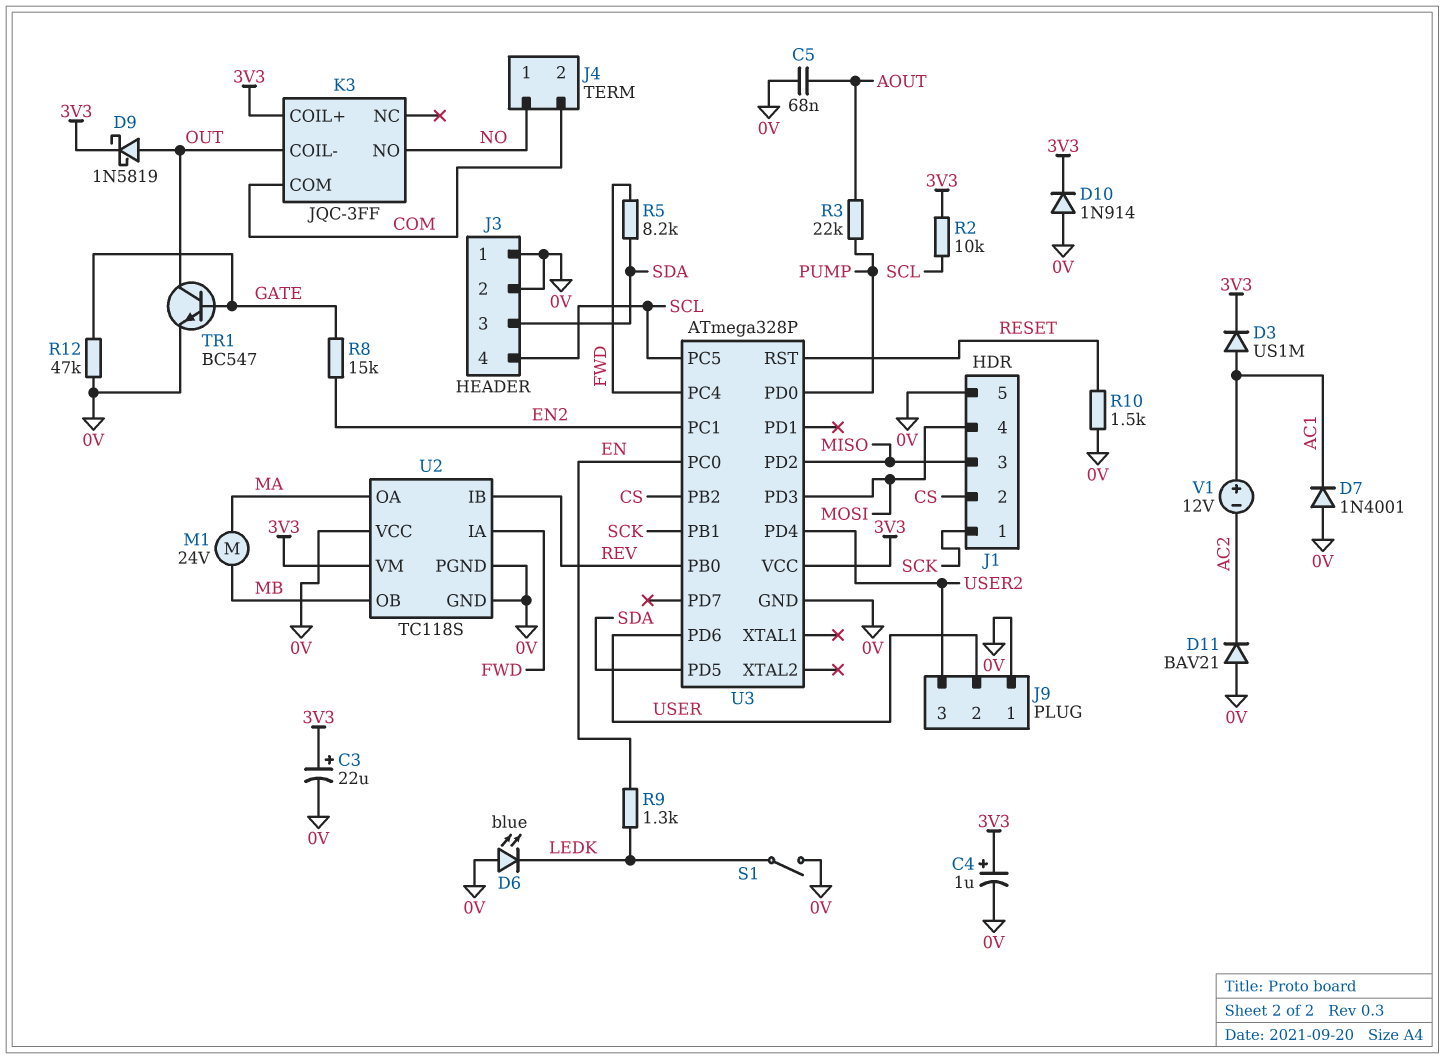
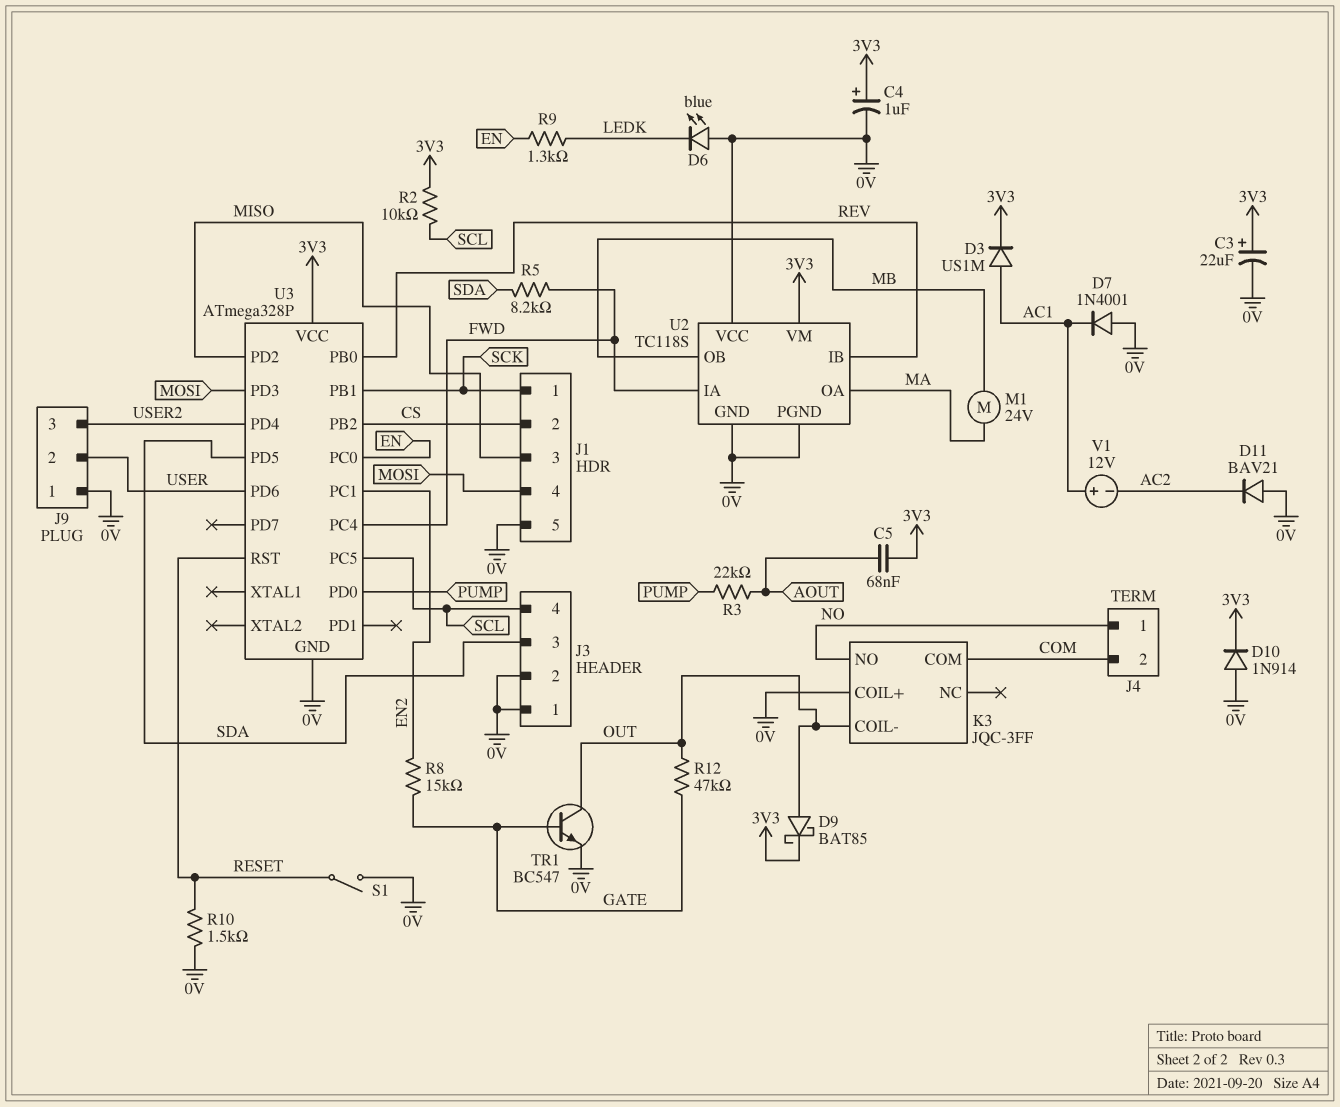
C5: 68nF (0V, AOUT) -> 68nF (3V3, AOUT)
D9: schottky 1N5819 (A OUT, K 3V3) -> schottky BAT85 (A OUT, K 3V3)
K3 pin COIL+: 3V3 -> 0V
R12: 47k (0V, GATE) -> 47k (GATE, OUT)
S1: switch (0V, LEDK) -> switch (0V, RESET)

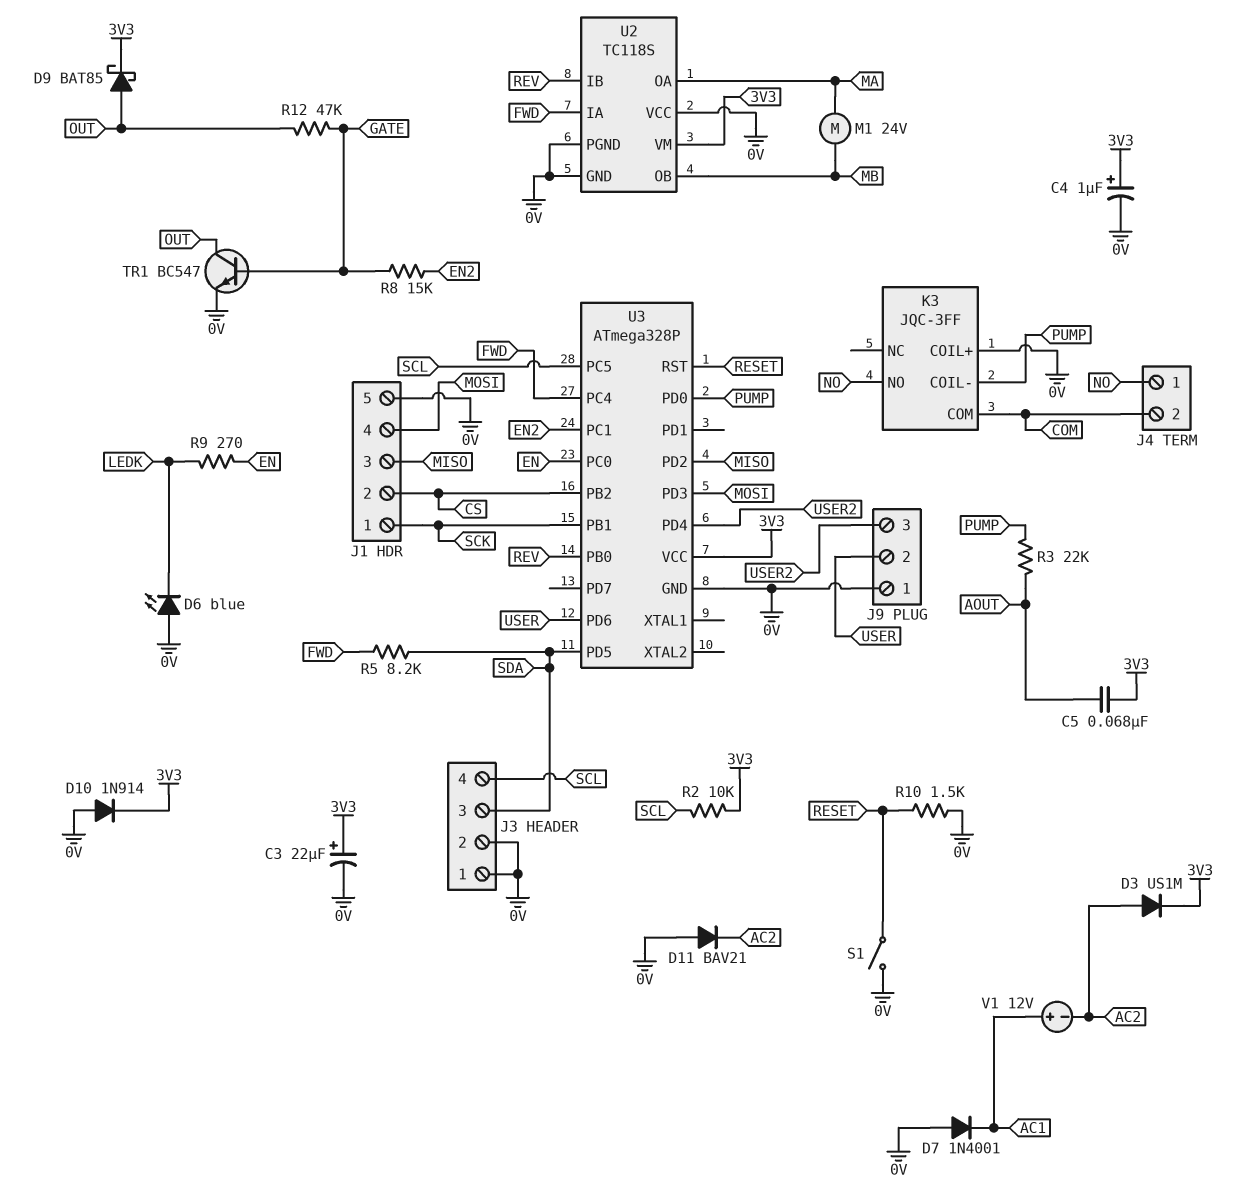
D3: diode US1M (A AC1, K 3V3) -> diode US1M (A AC2, K 3V3)
K3 pin COIL-: OUT -> PUMP
R9: 1.3k (EN, LEDK) -> 270 (EN, LEDK)

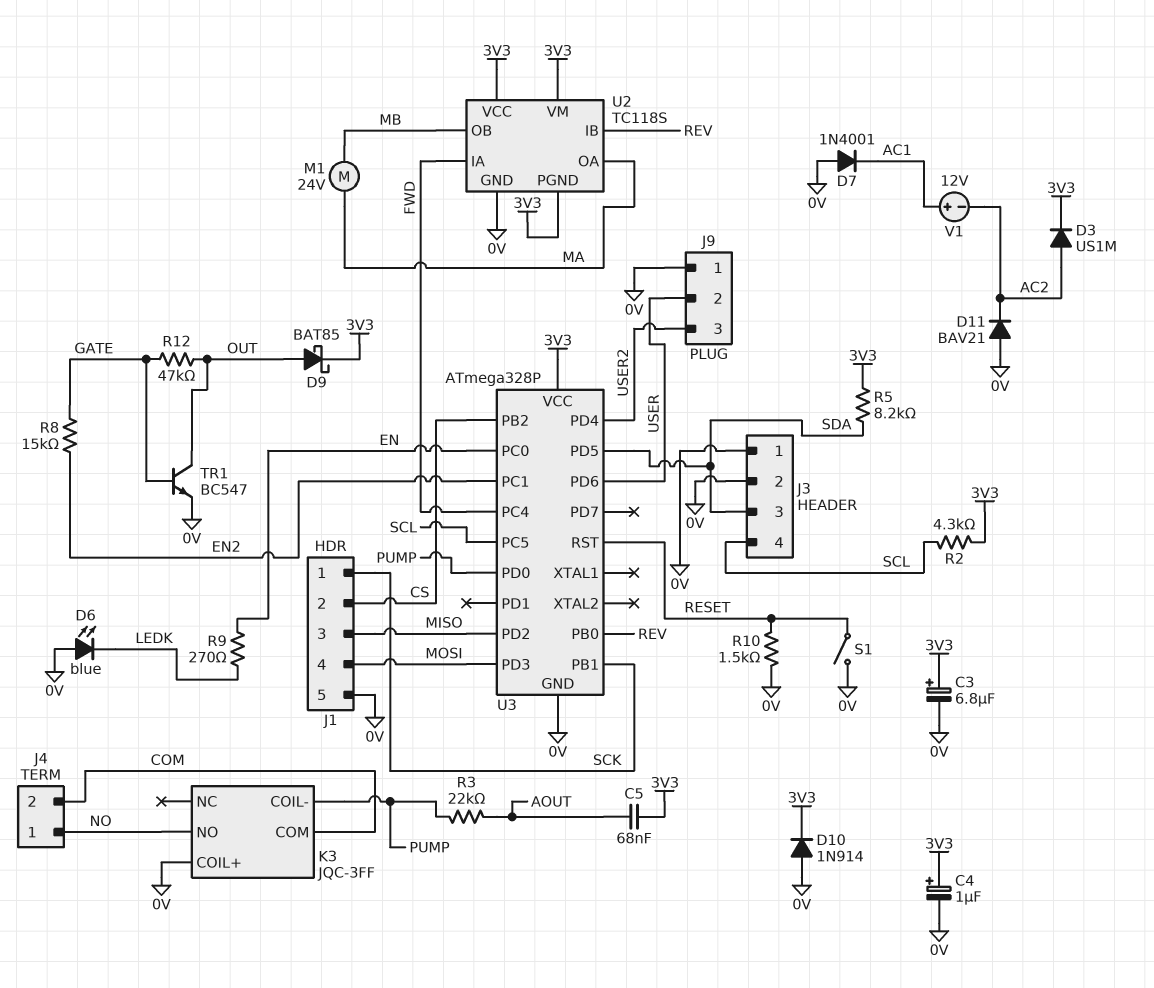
C3: 22uF (plus 3V3, minus 0V) -> 6.8uF (plus 3V3, minus 0V)
R2: 10k (3V3, SCL) -> 4.3k (3V3, SCL)
R5: 8.2k (FWD, SDA) -> 8.2k (3V3, SDA)
U2 pin PGND: 0V -> 3V3
U2 pin VCC: 0V -> 3V3

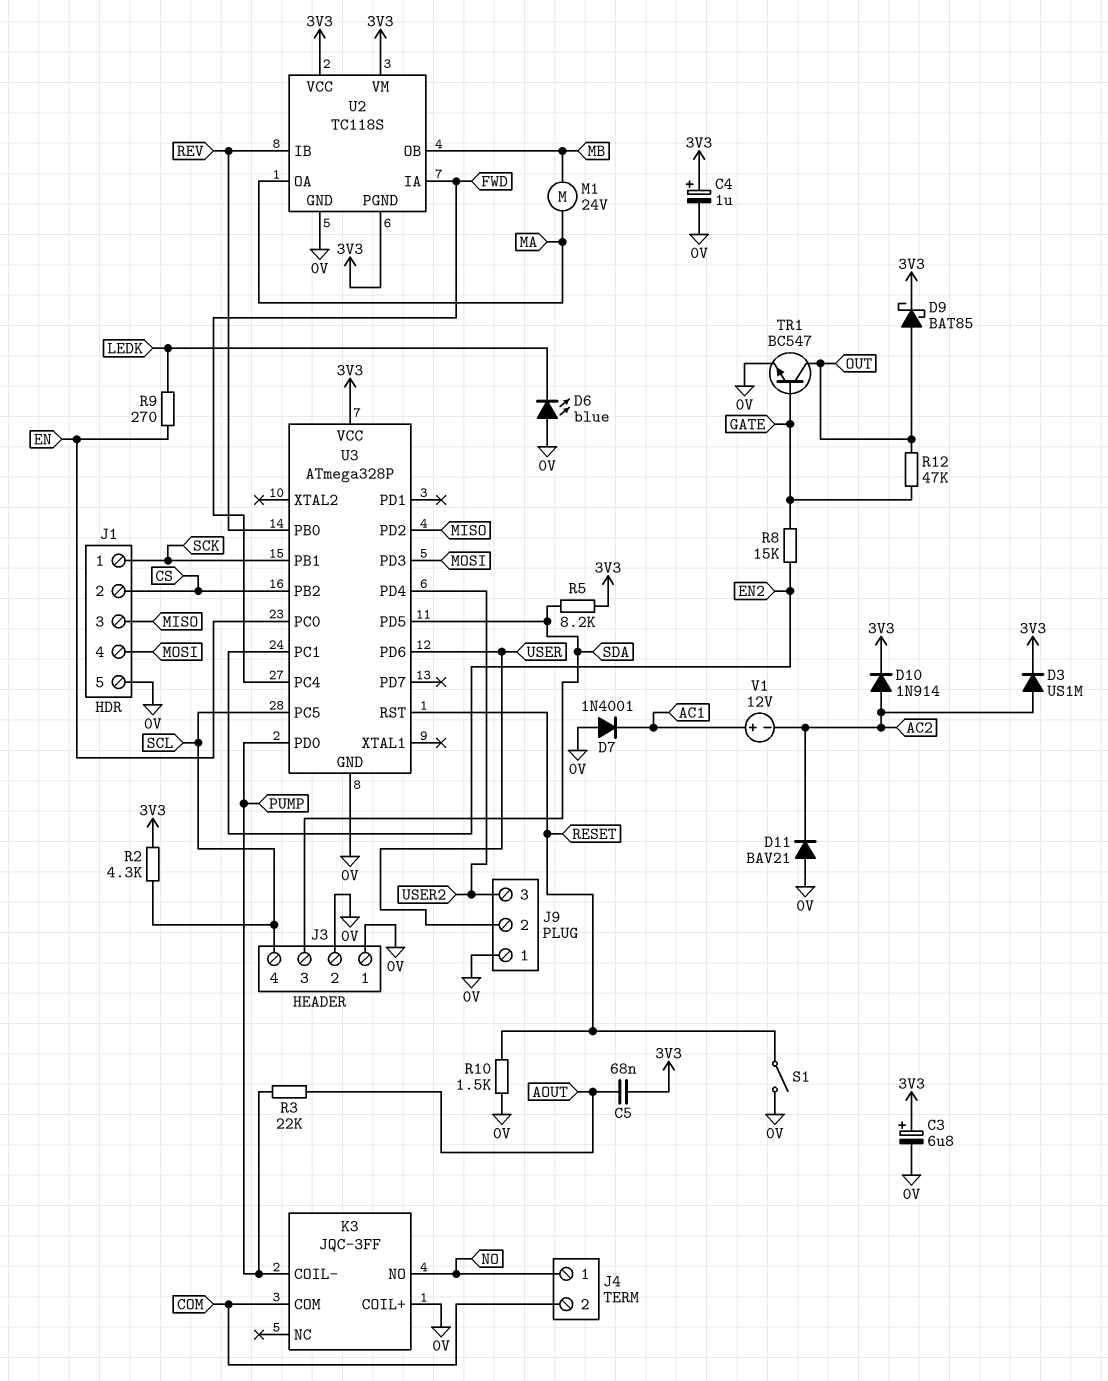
D10: diode 1N914 (A 0V, K 3V3) -> diode 1N914 (A AC2, K 3V3)

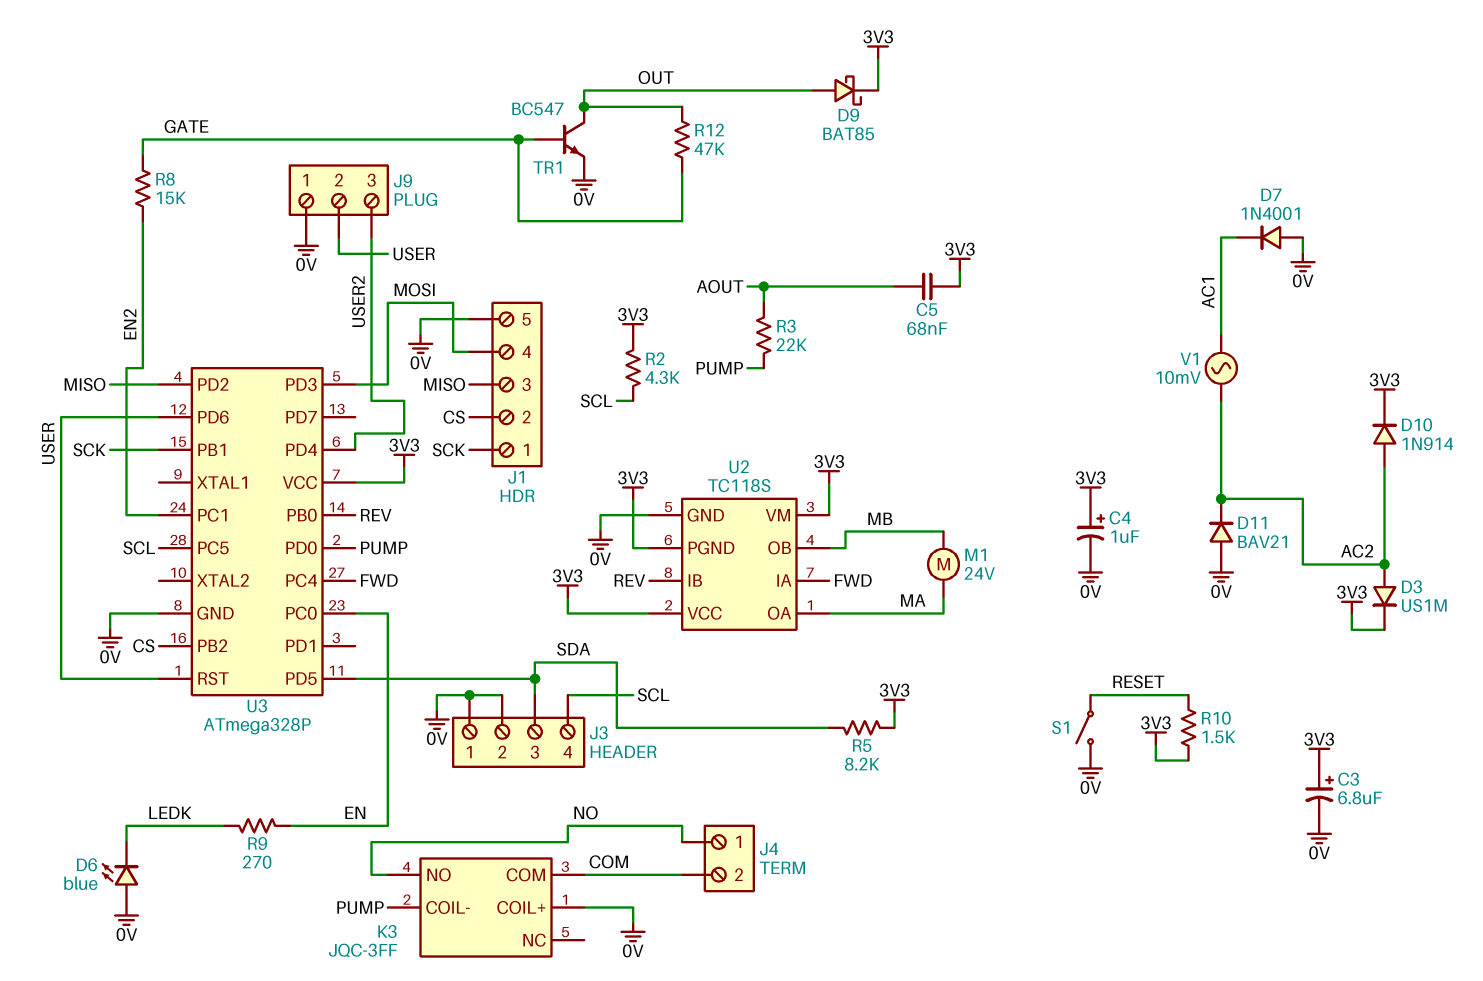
R10: 1.5k (0V, RESET) -> 1.5k (3V3, RESET)
U3 pin RST: RESET -> USER
V1: 12V (plus AC1, minus AC2) -> AC 10mV (AC1, AC2)

